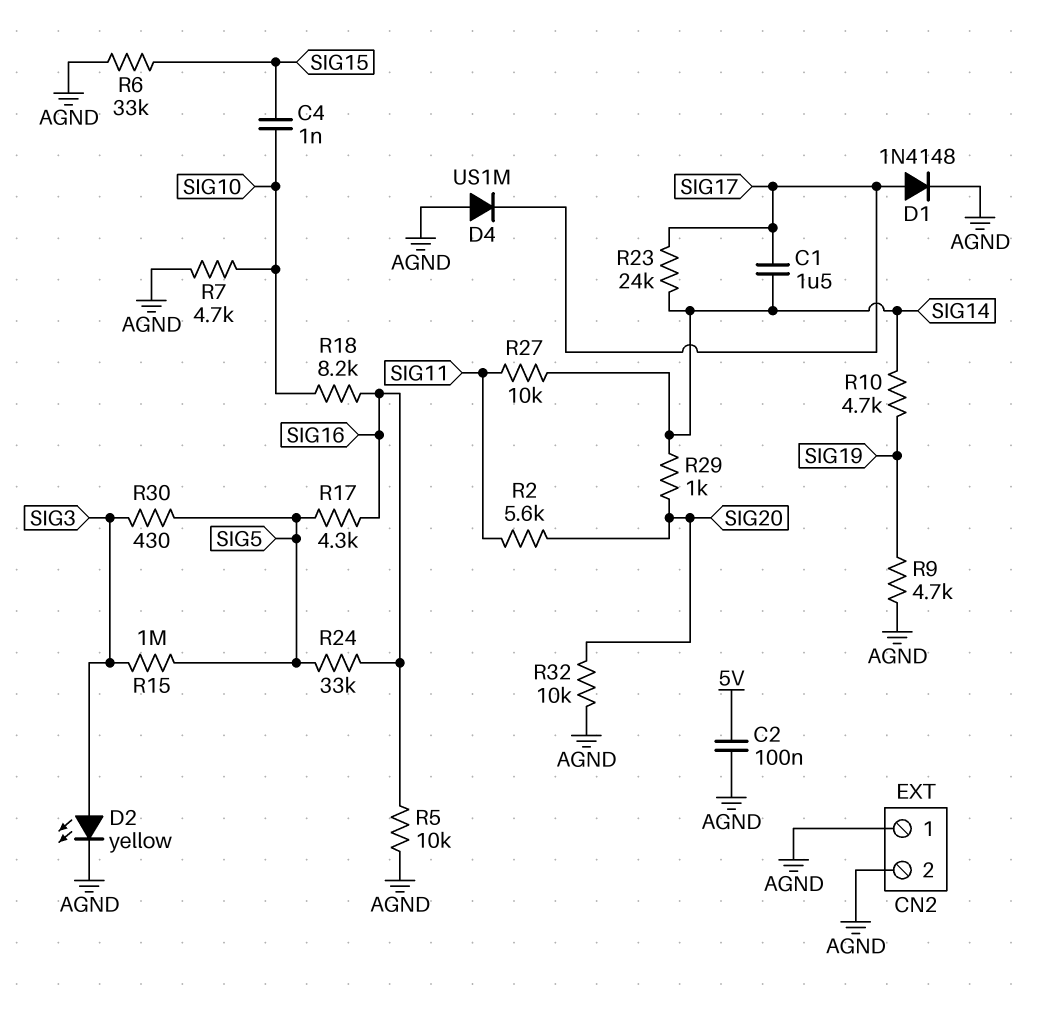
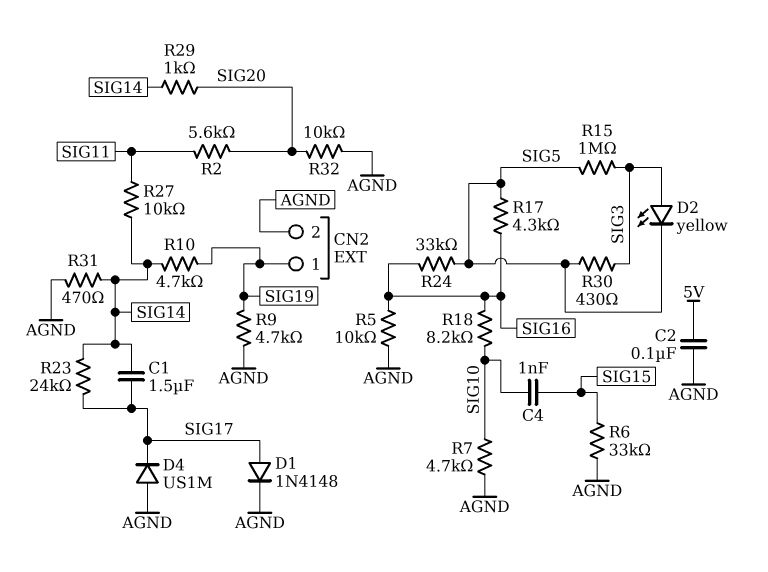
CN2 pin 1: AGND -> SIG19
D2: LED yellow (A SIG3, K AGND) -> LED yellow (A SIG3, K SIG5)
R31: none -> 470 (AGND, SIG14)

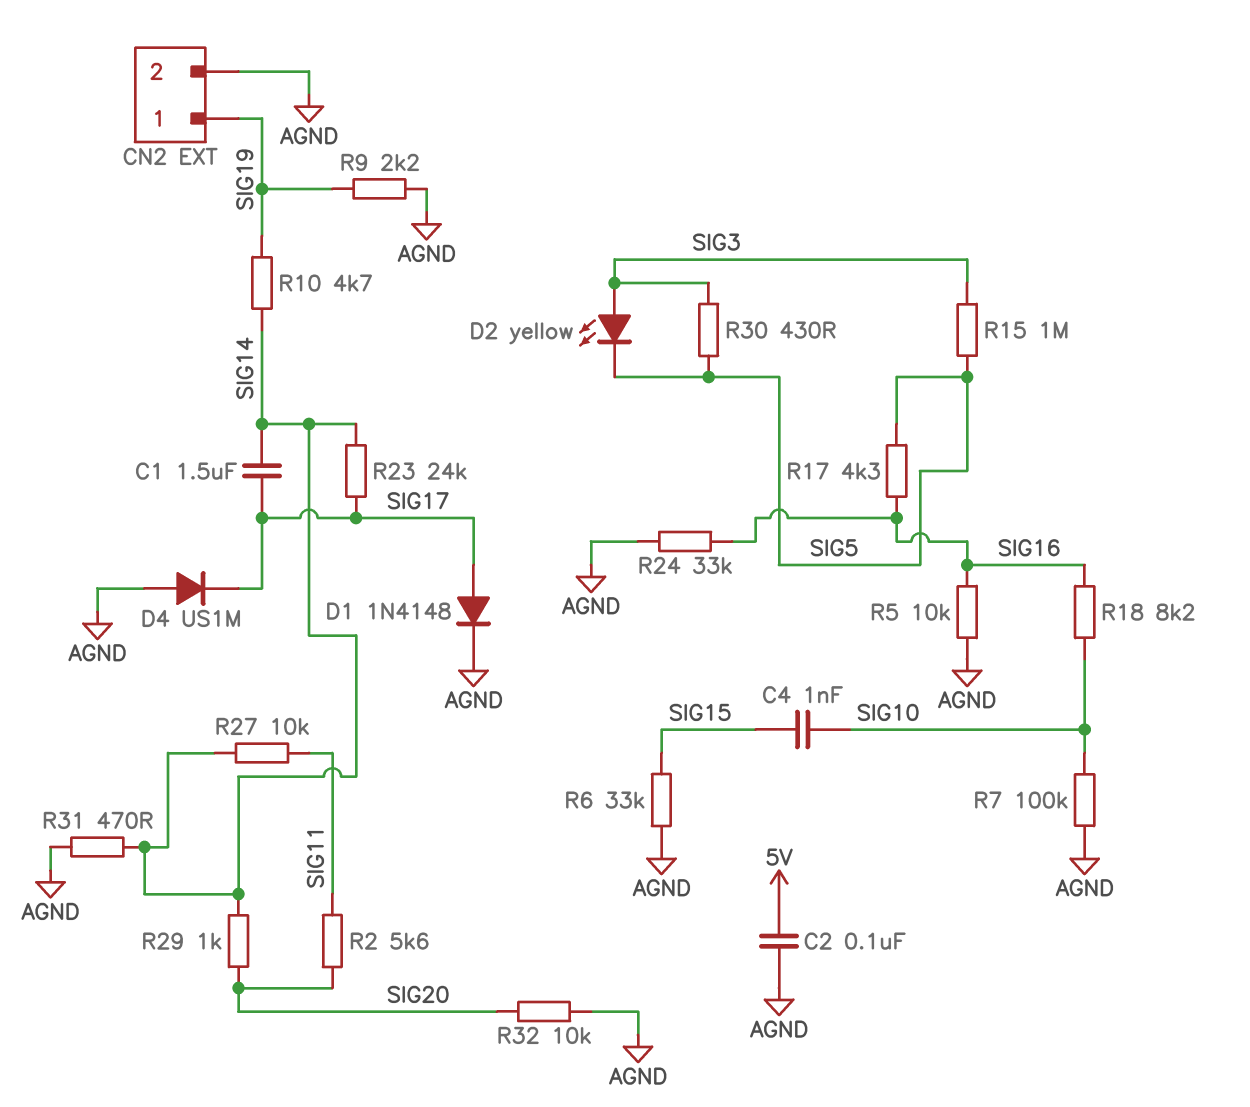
R7: 4.7k (AGND, SIG10) -> 100k (AGND, SIG10)
R9: 4.7k (AGND, SIG19) -> 2.2k (AGND, SIG19)
R24: 33k (SIG5, SIG16) -> 33k (AGND, SIG16)

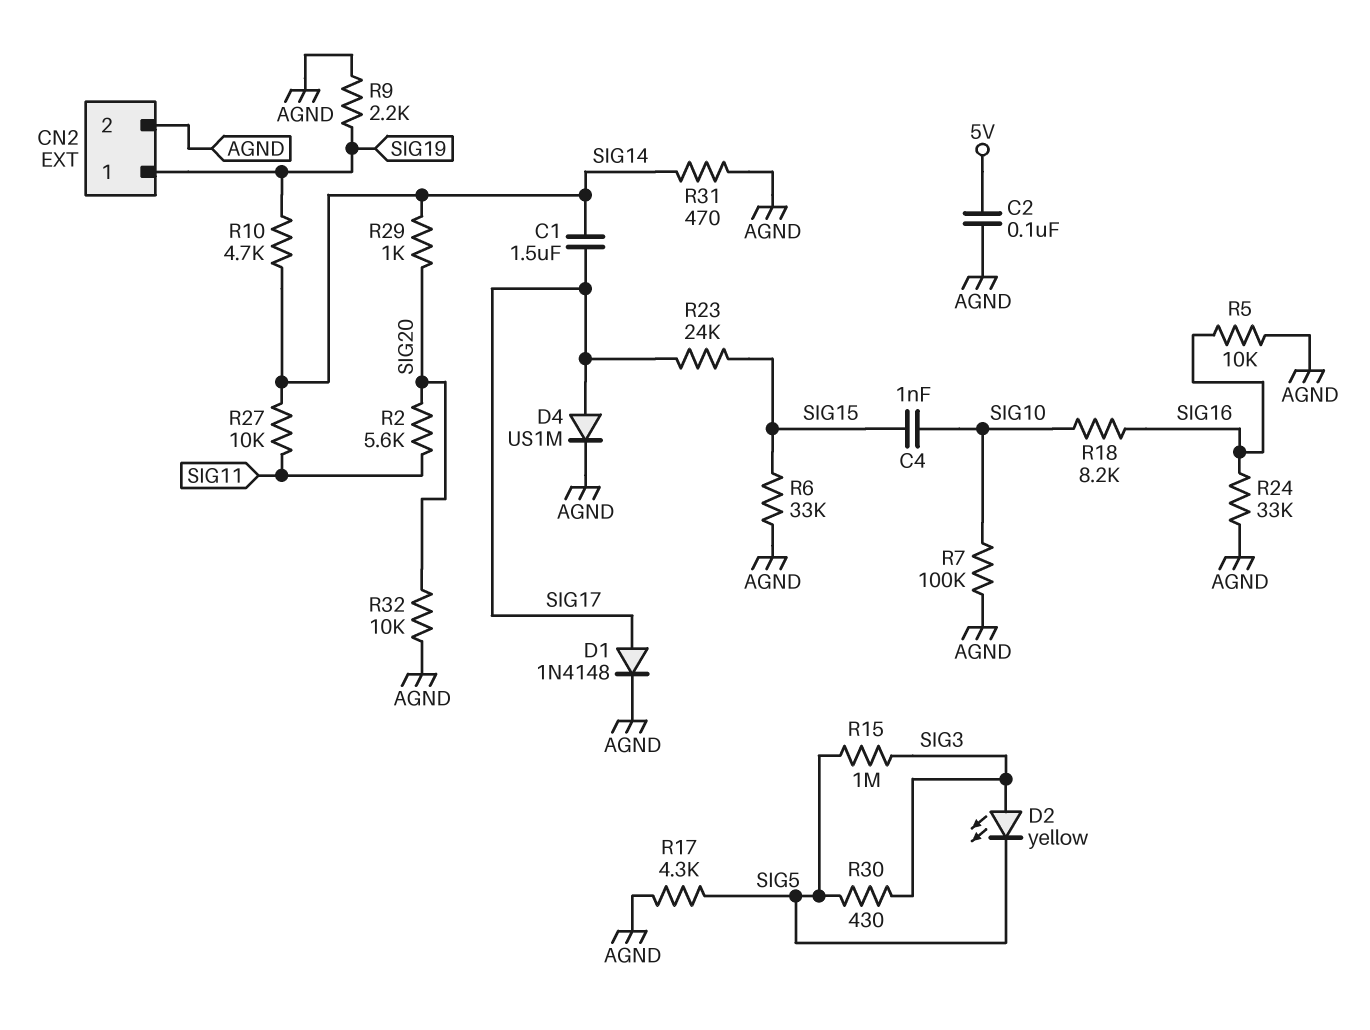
D4: diode US1M (A AGND, K SIG17) -> diode US1M (A SIG17, K AGND)
R17: 4.3k (SIG5, SIG16) -> 4.3k (AGND, SIG5)
R23: 24k (SIG14, SIG17) -> 24k (SIG15, SIG17)

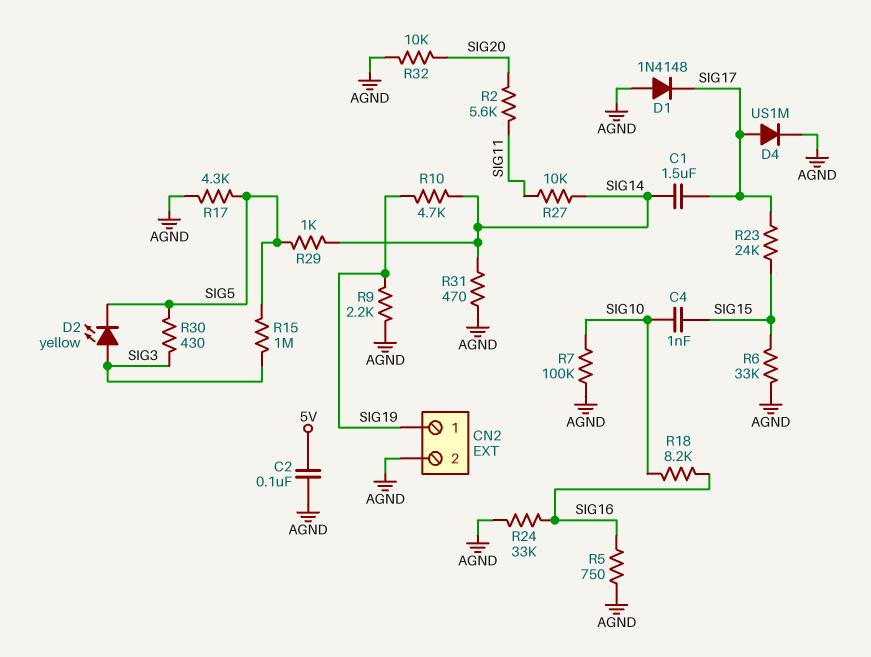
D1: diode 1N4148 (A SIG17, K AGND) -> diode 1N4148 (A AGND, K SIG17)
R5: 10k (AGND, SIG16) -> 750 (AGND, SIG16)
R29: 1k (SIG14, SIG20) -> 1k (SIG5, SIG14)

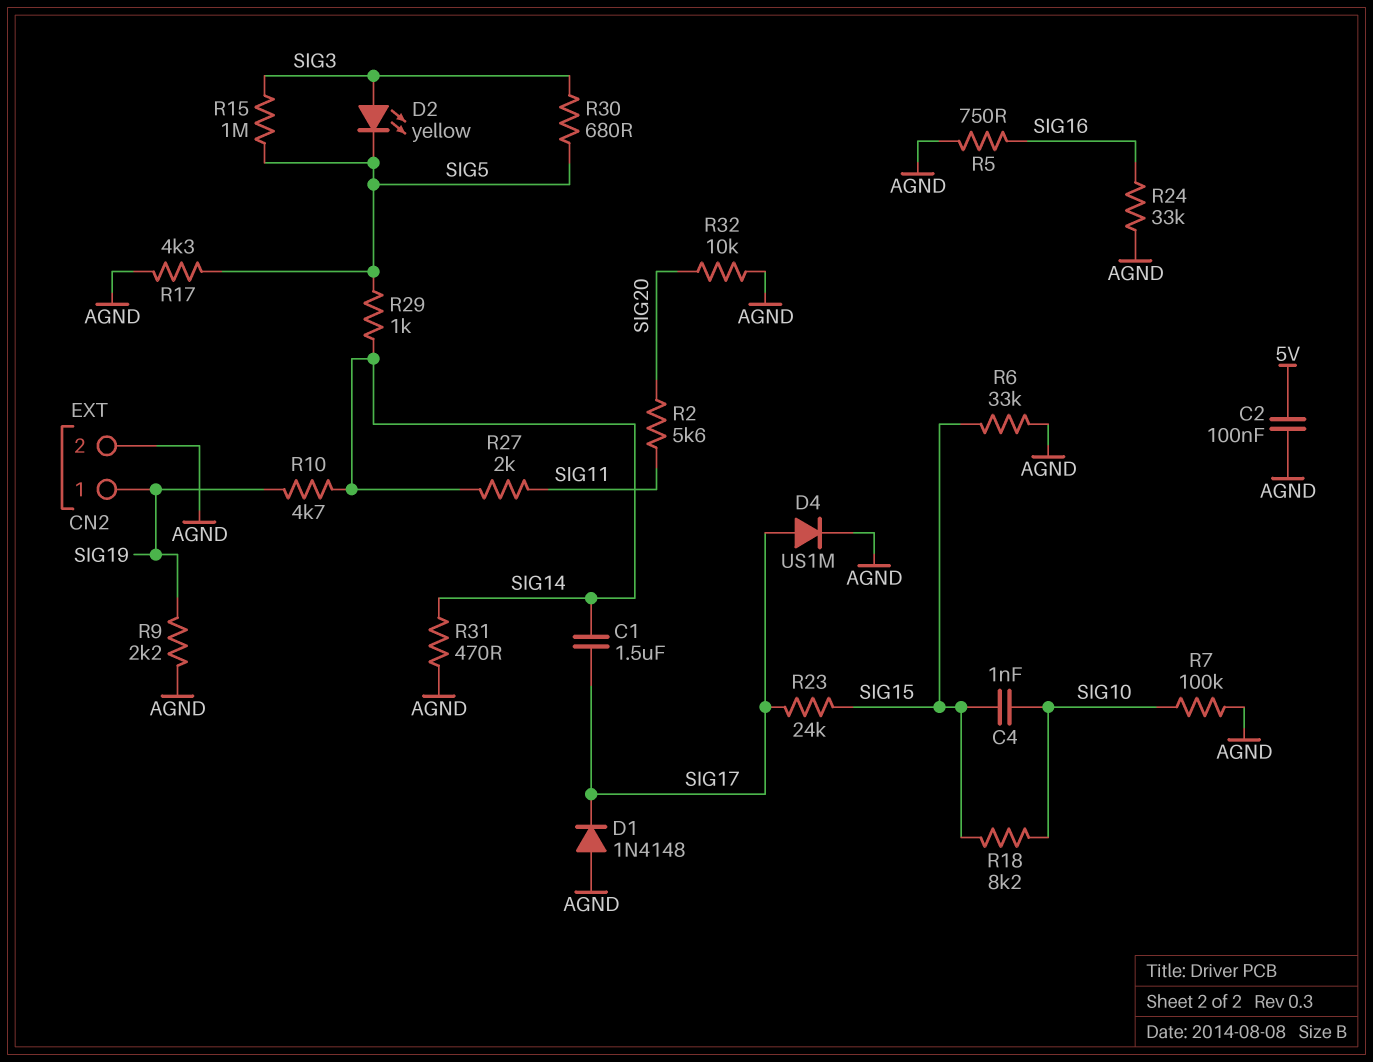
R18: 8.2k (SIG10, SIG16) -> 8.2k (SIG10, SIG15)
R27: 10k (SIG11, SIG14) -> 2k (SIG11, SIG14)
R30: 430 (SIG3, SIG5) -> 680 (SIG3, SIG5)

